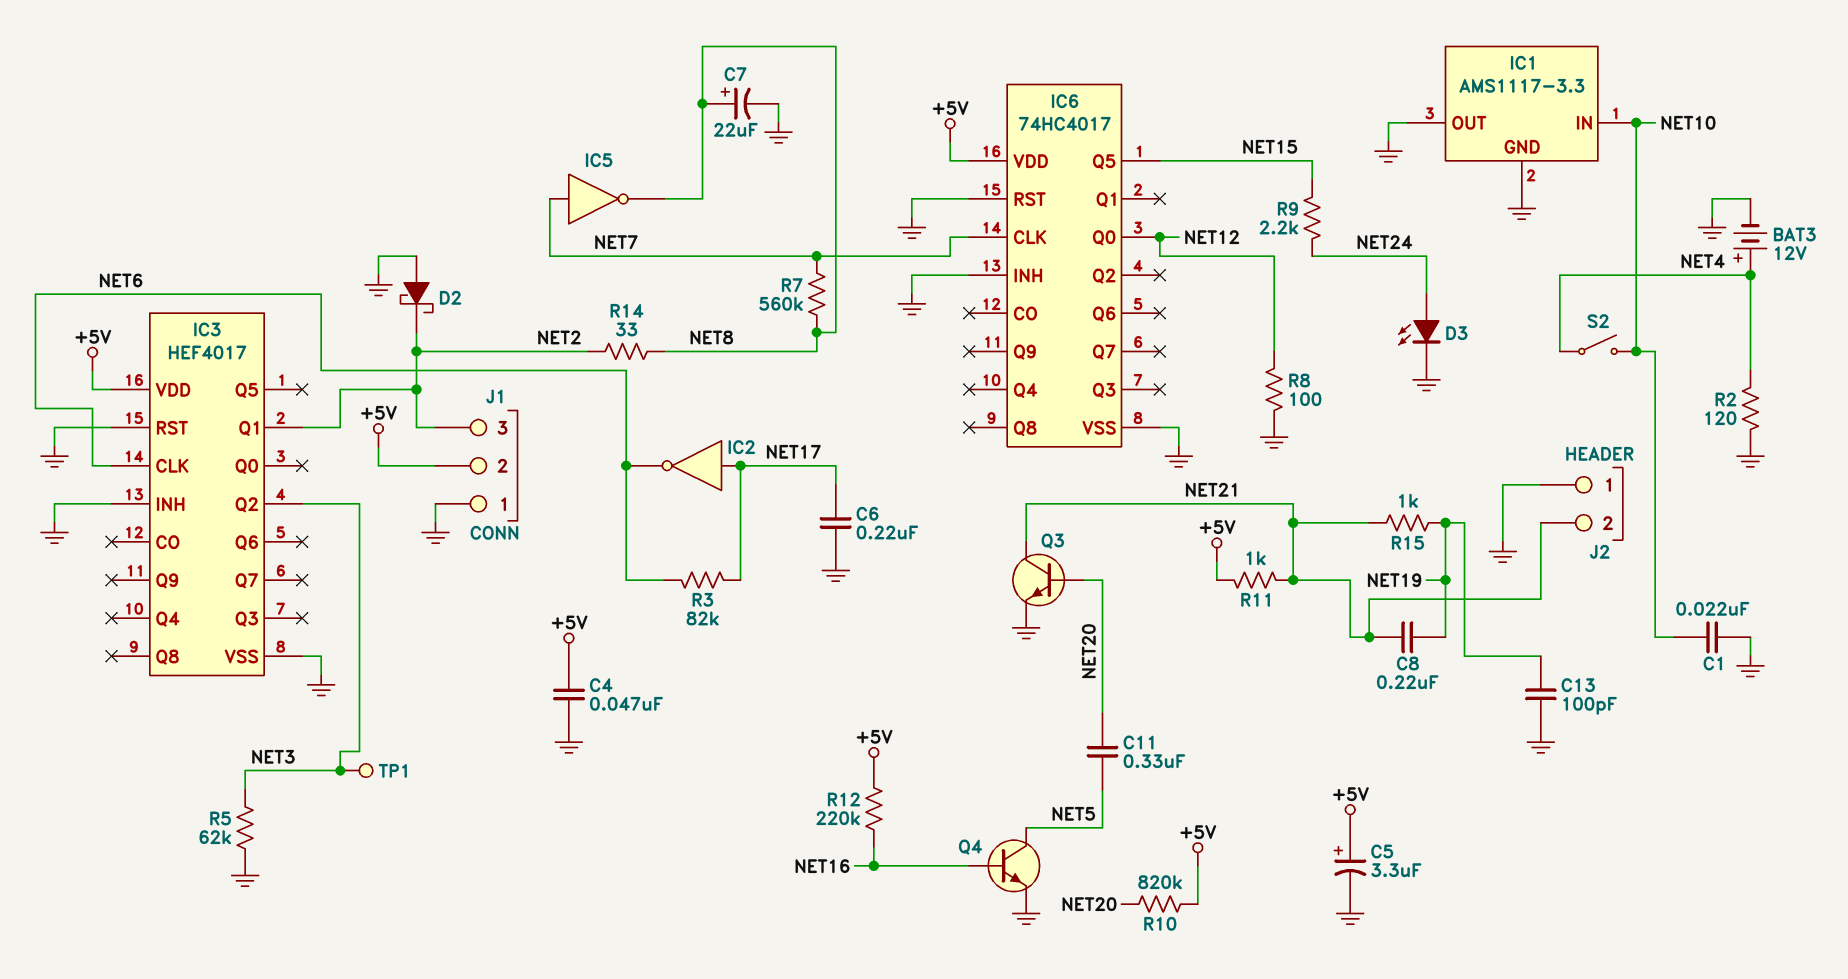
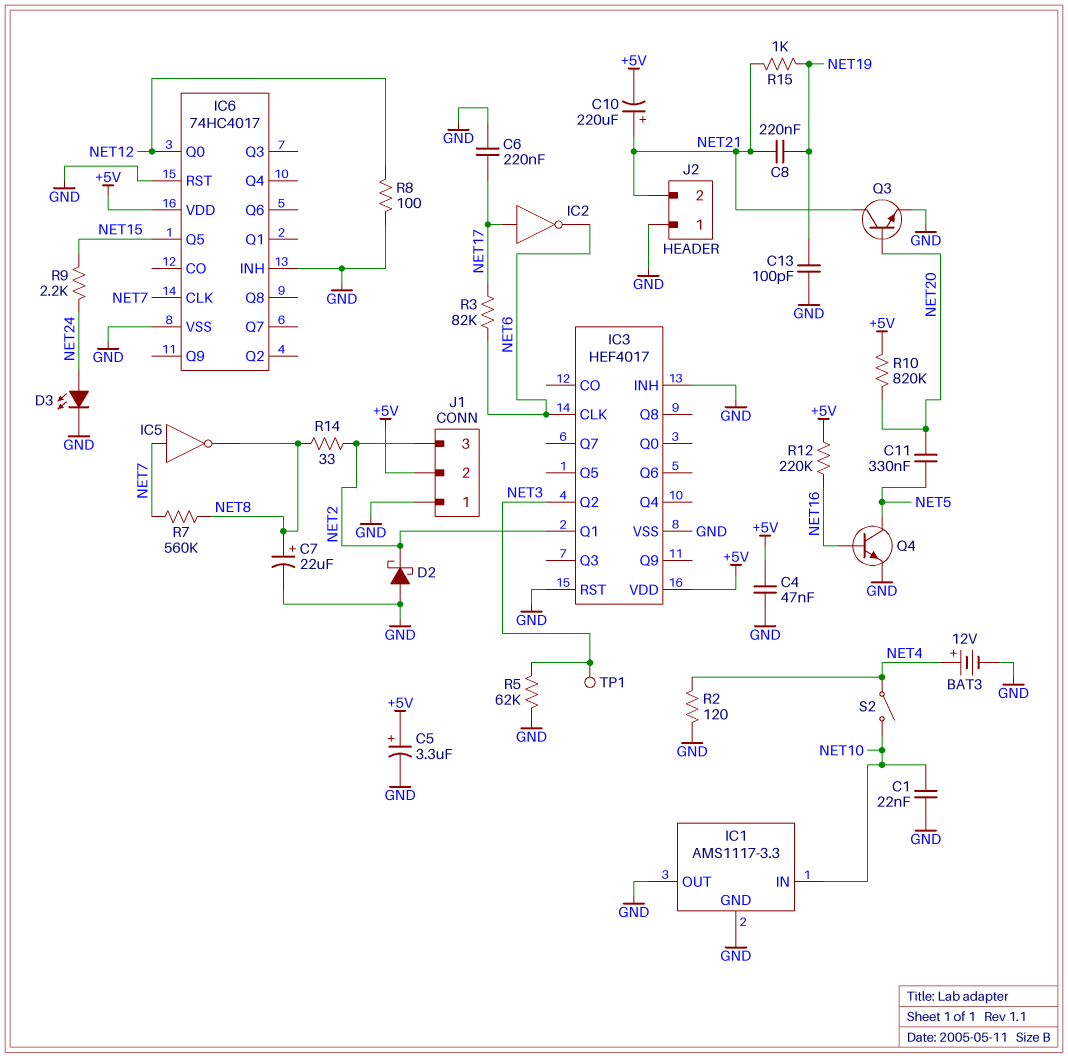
C10: none -> 220uF (plus NET21, minus +5V)
R11: 1k (+5V, NET21) -> none

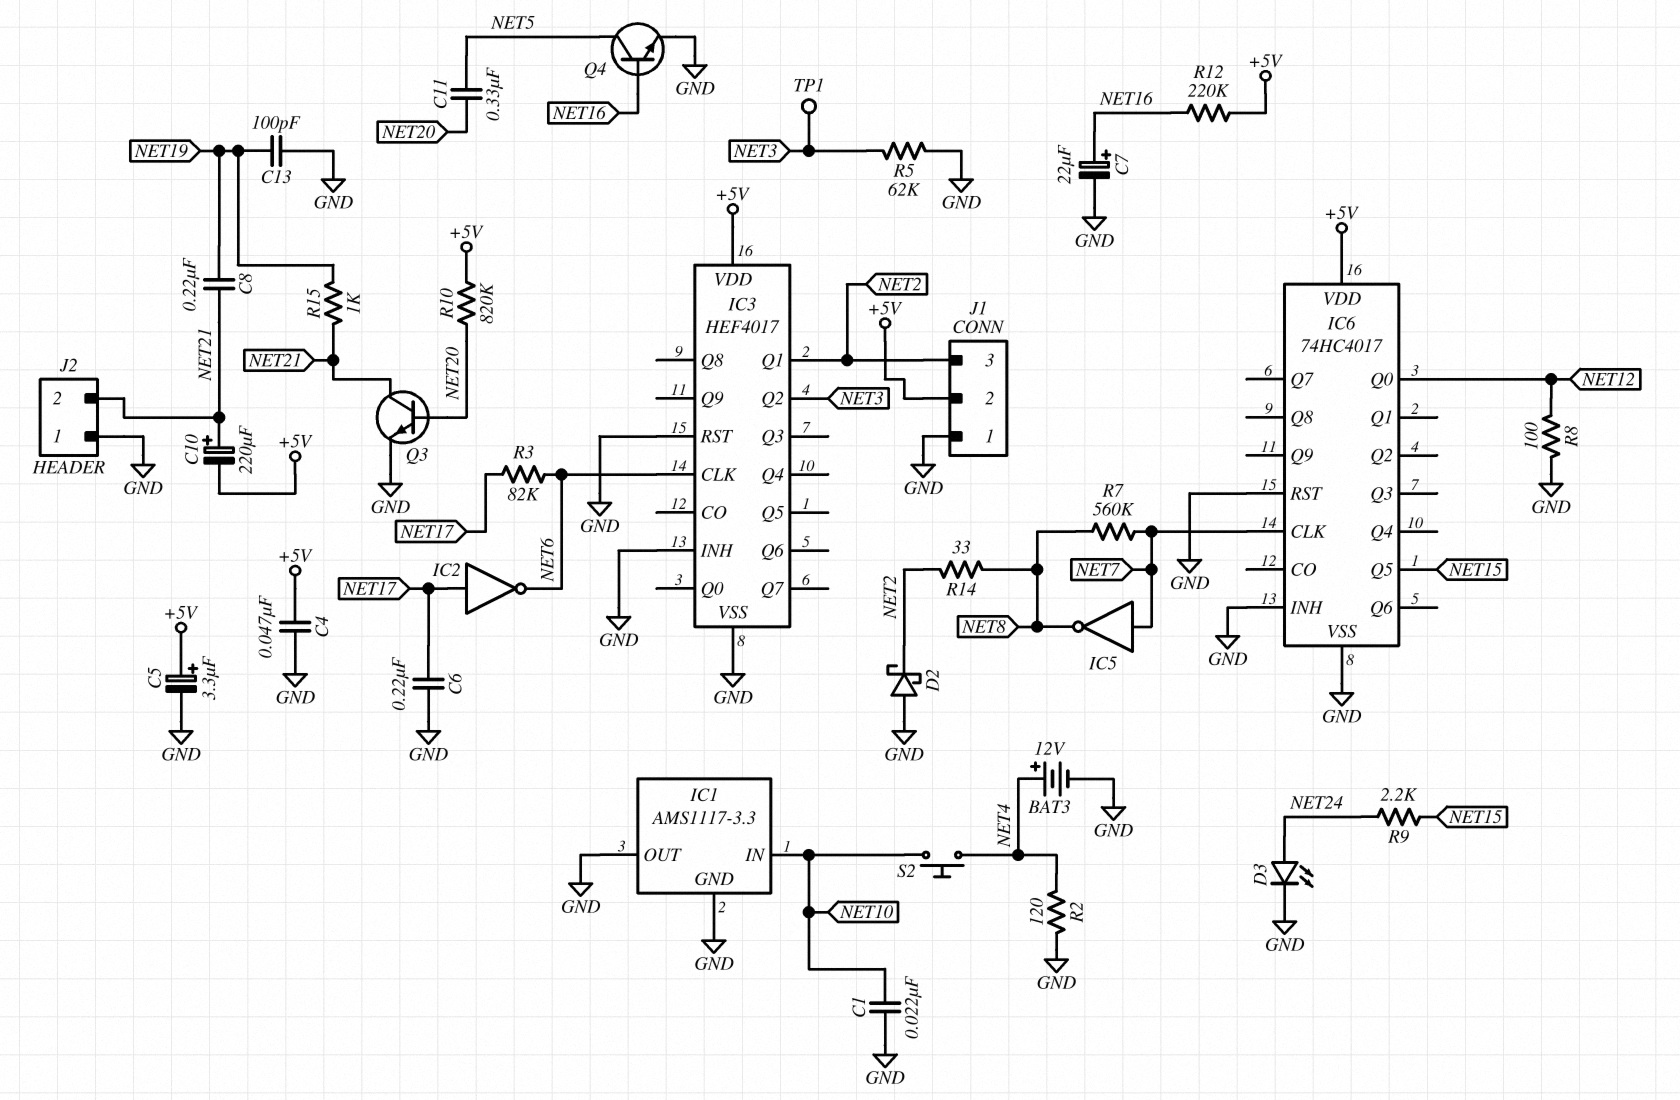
C7: 22uF (plus NET8, minus GND) -> 22uF (plus NET16, minus GND)
S2: switch (NET4, NET10) -> button (NET4, NET10)

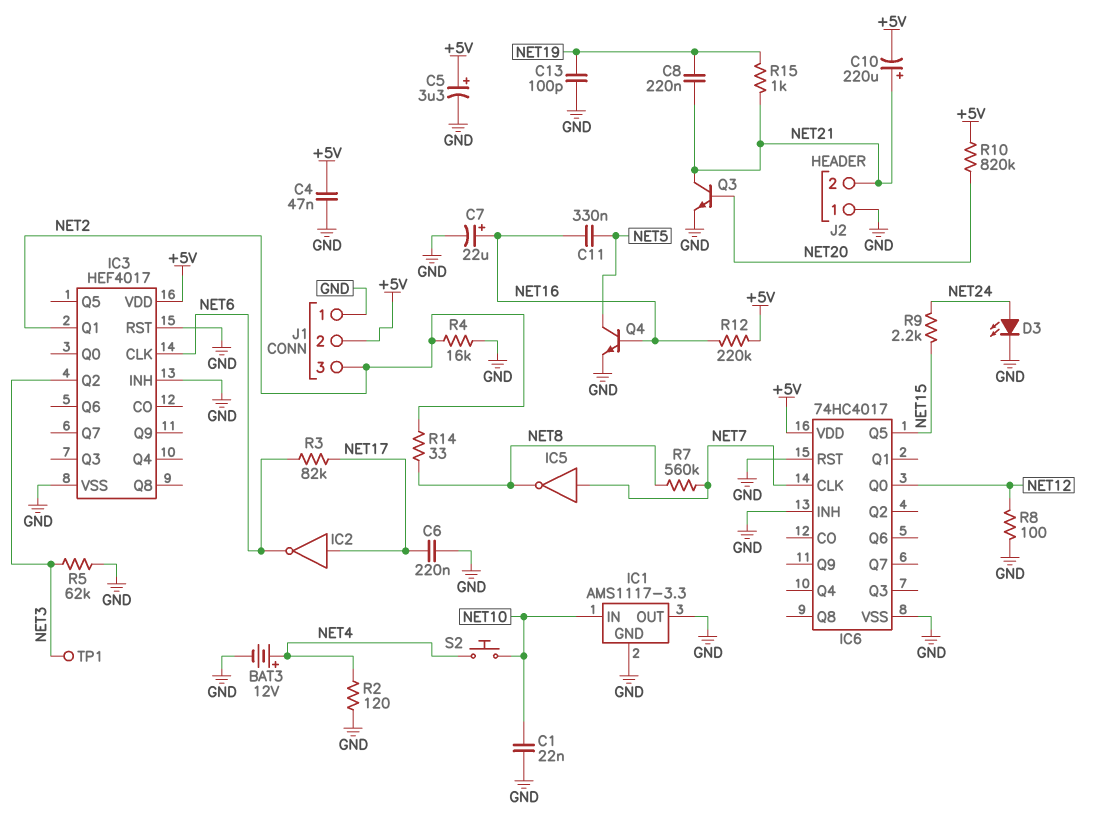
C11: 330nF (NET5, NET20) -> 330nF (NET5, NET16)
D2: schottky (A GND, K NET2) -> none
R4: none -> 16k (GND, NET2)

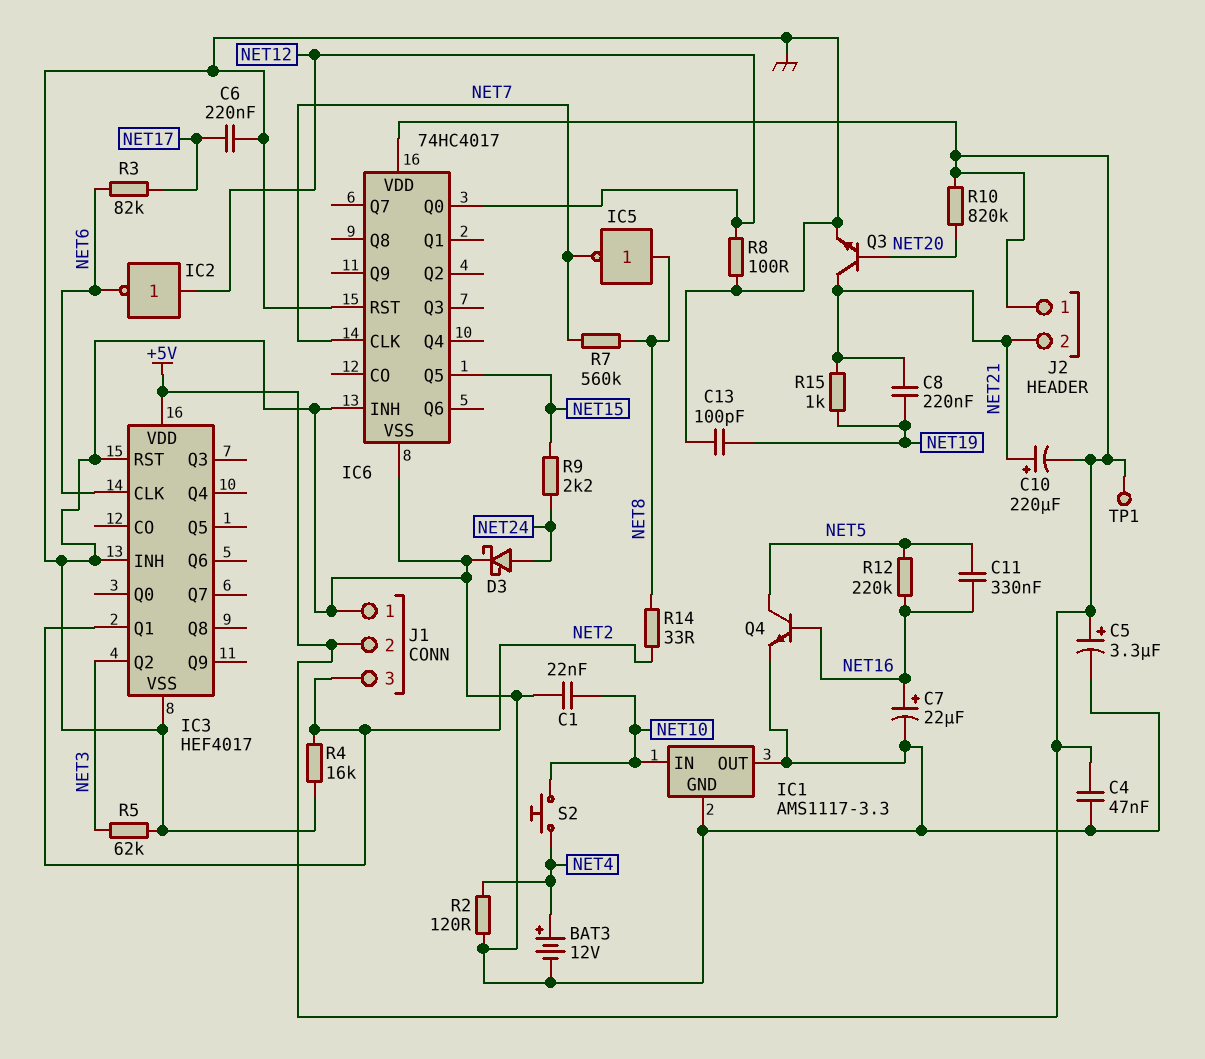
D3: LED (A NET24, K GND) -> schottky (A NET24, K GND)
IC2: NOT (in NET17, out NET6) -> NOT (in NET12, out NET6)
IC5: NOT (in NET7, out NET8) -> NOT (in NET8, out NET7)
J2 pin 1: GND -> +5V
R12: 220k (+5V, NET16) -> 220k (NET5, NET16)
TP1: test point (NET3) -> test point (+5V)

